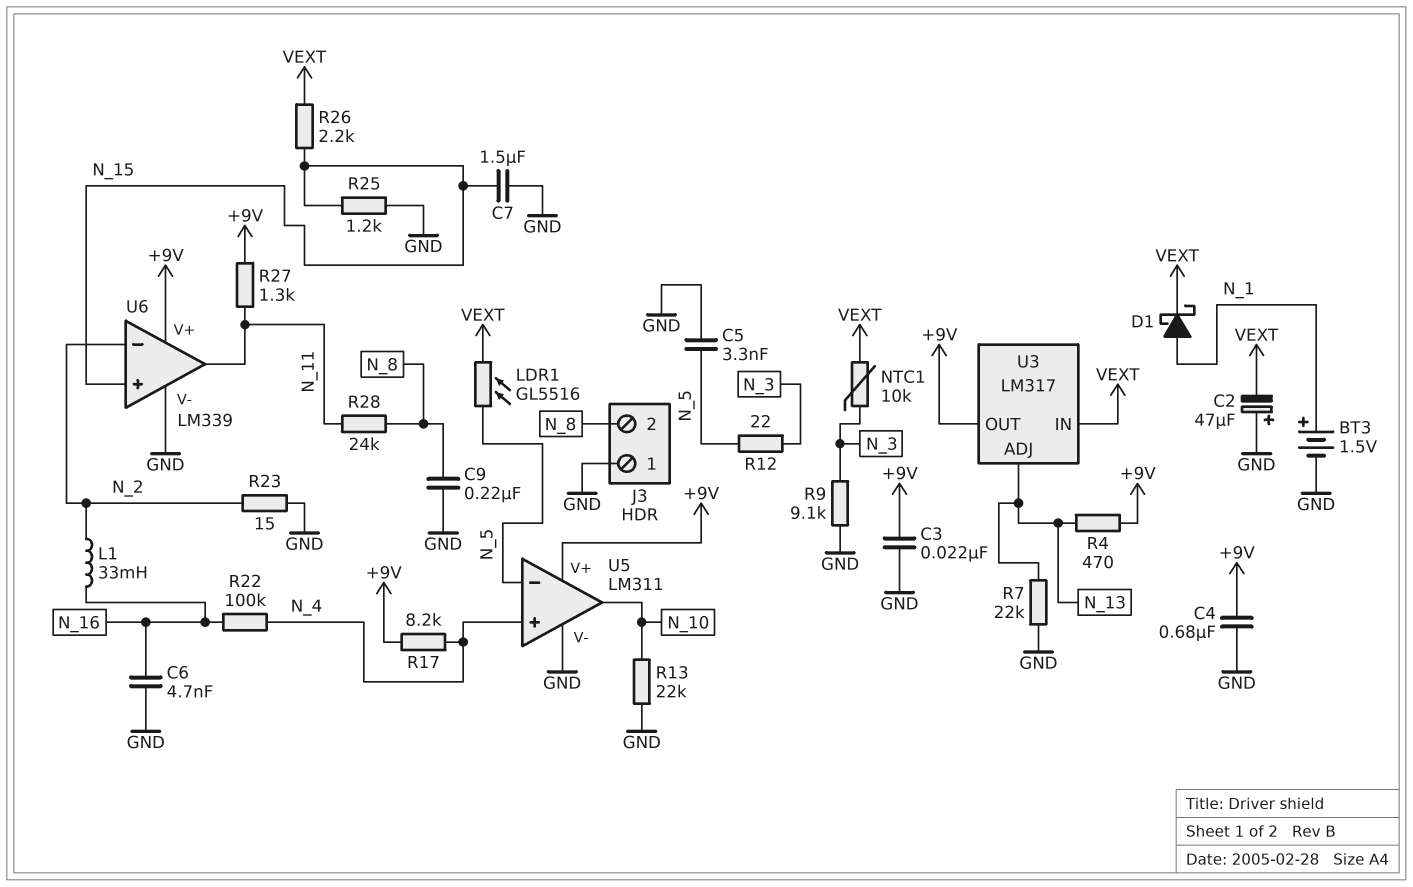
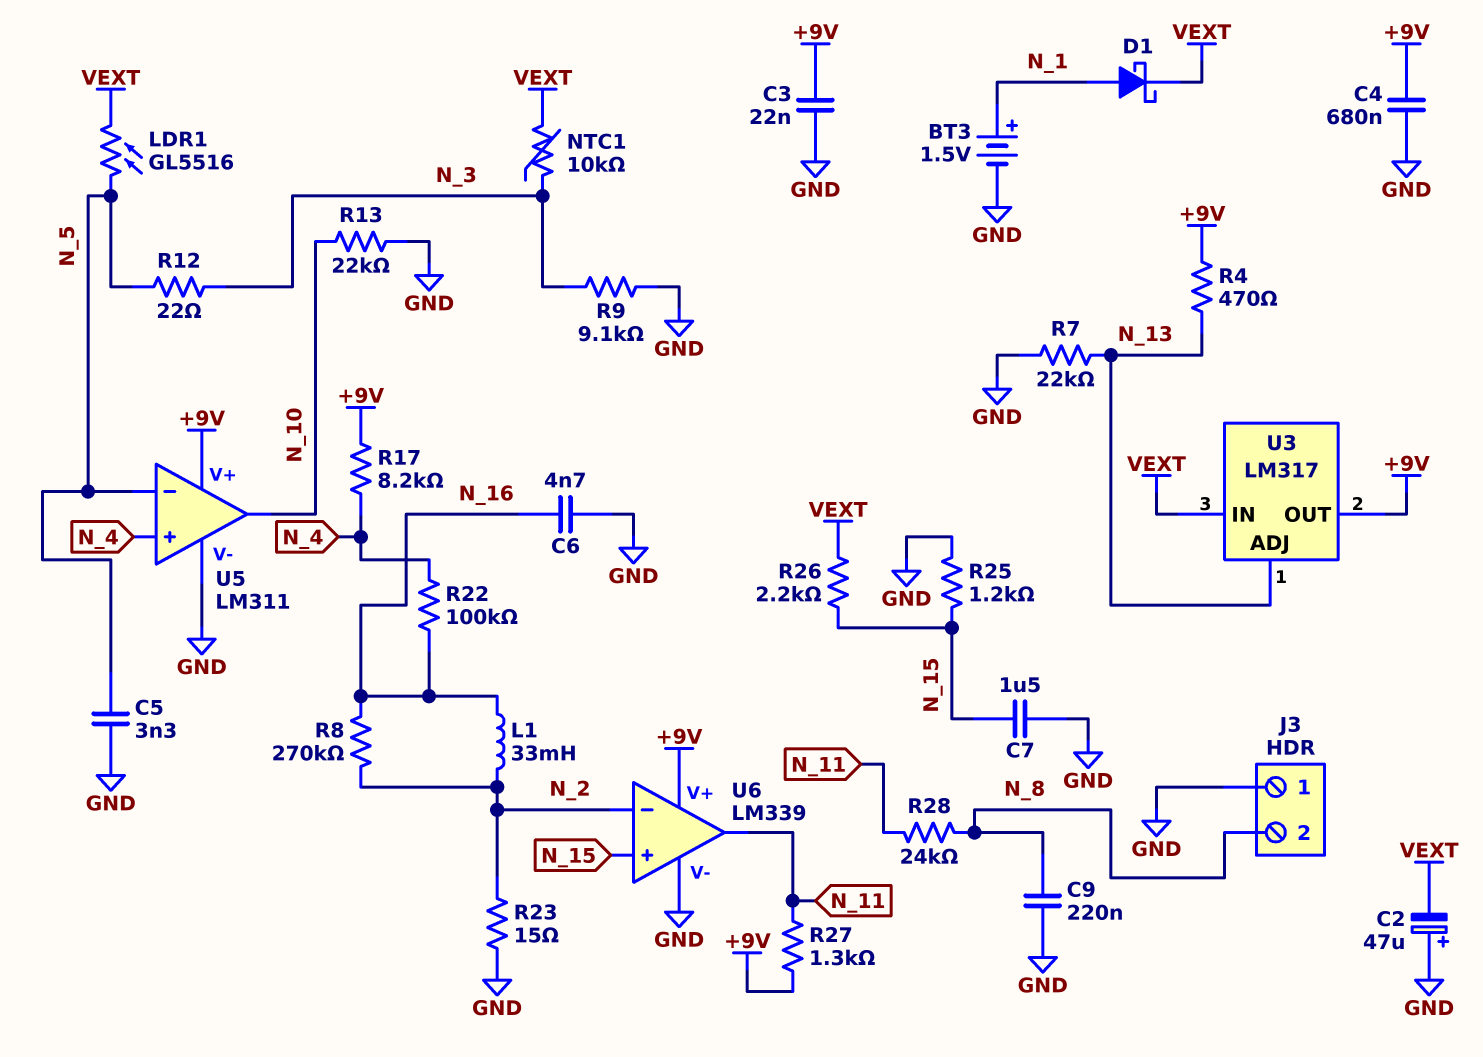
R8: none -> 270k (N_2, N_16)

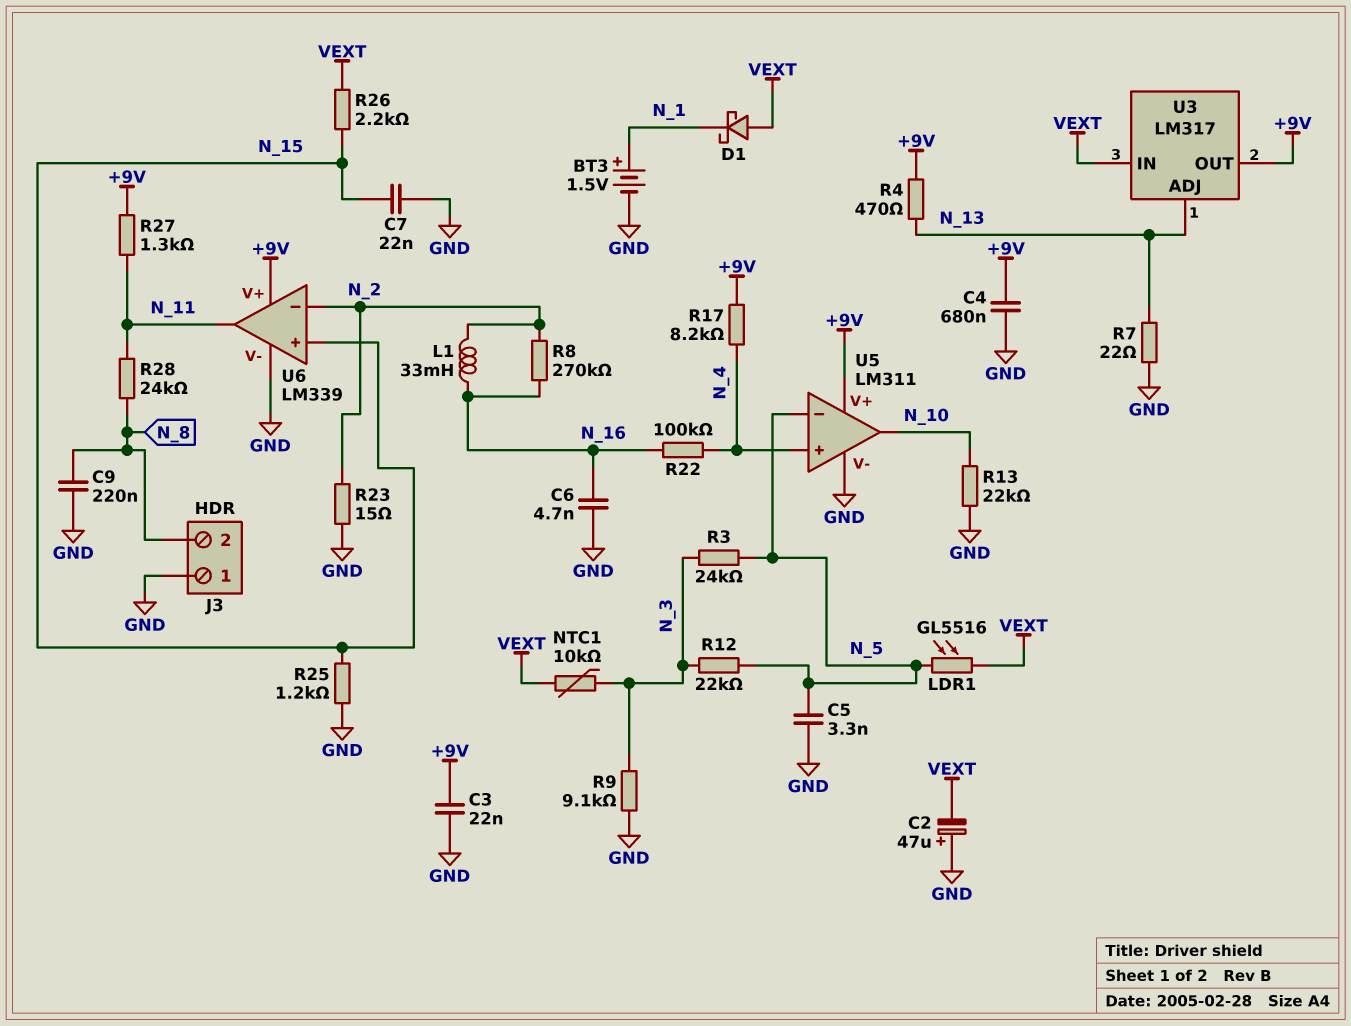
C7: 1.5uF (GND, N_15) -> 22nF (GND, N_15)
D1: schottky (A N_1, K VEXT) -> schottky (A VEXT, K N_1)
R3: none -> 24k (N_3, N_5)
R7: 22k (GND, N_13) -> 22 (GND, N_13)
R12: 22 (N_3, N_5) -> 22k (N_3, N_5)

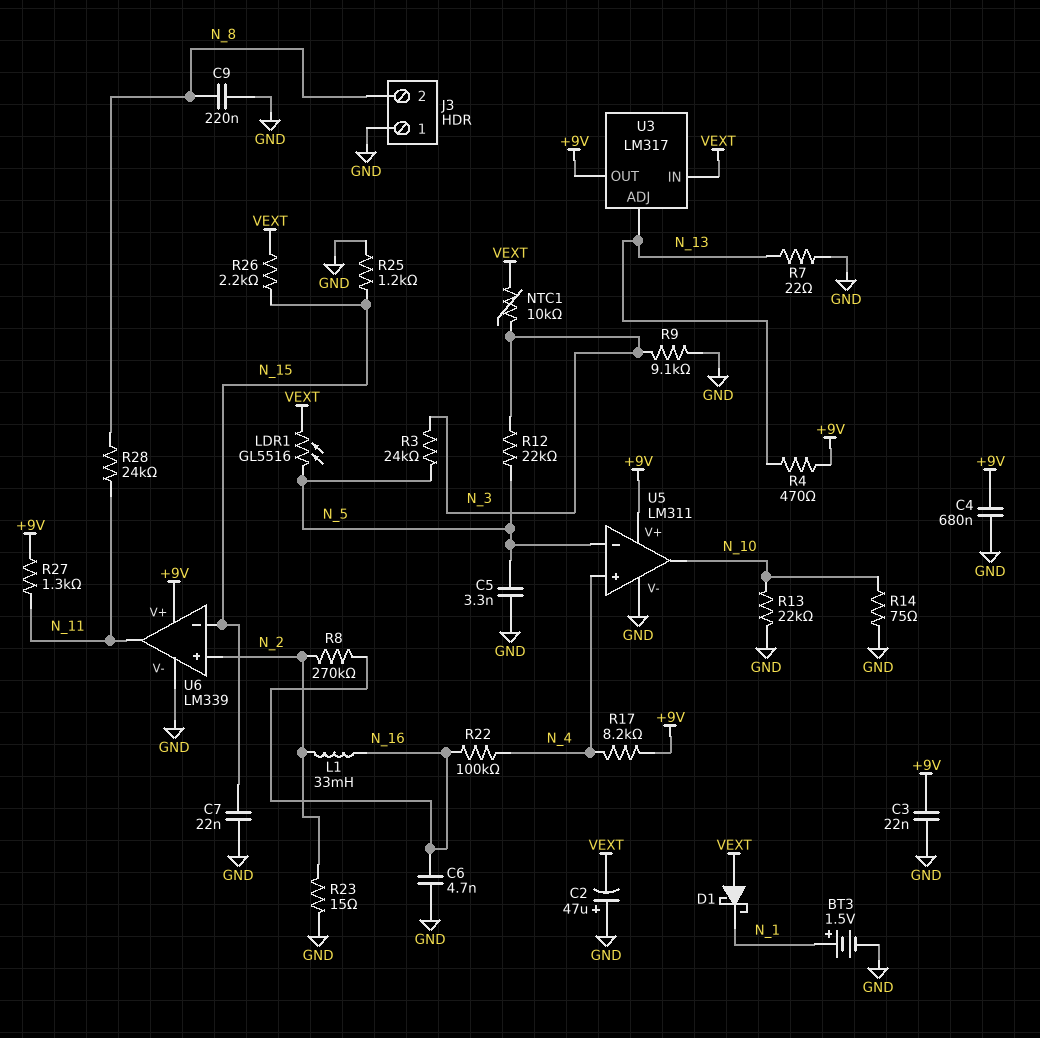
R14: none -> 75 (GND, N_10)
U6 pin in+: N_15 -> N_2
U6 pin in-: N_2 -> N_15

